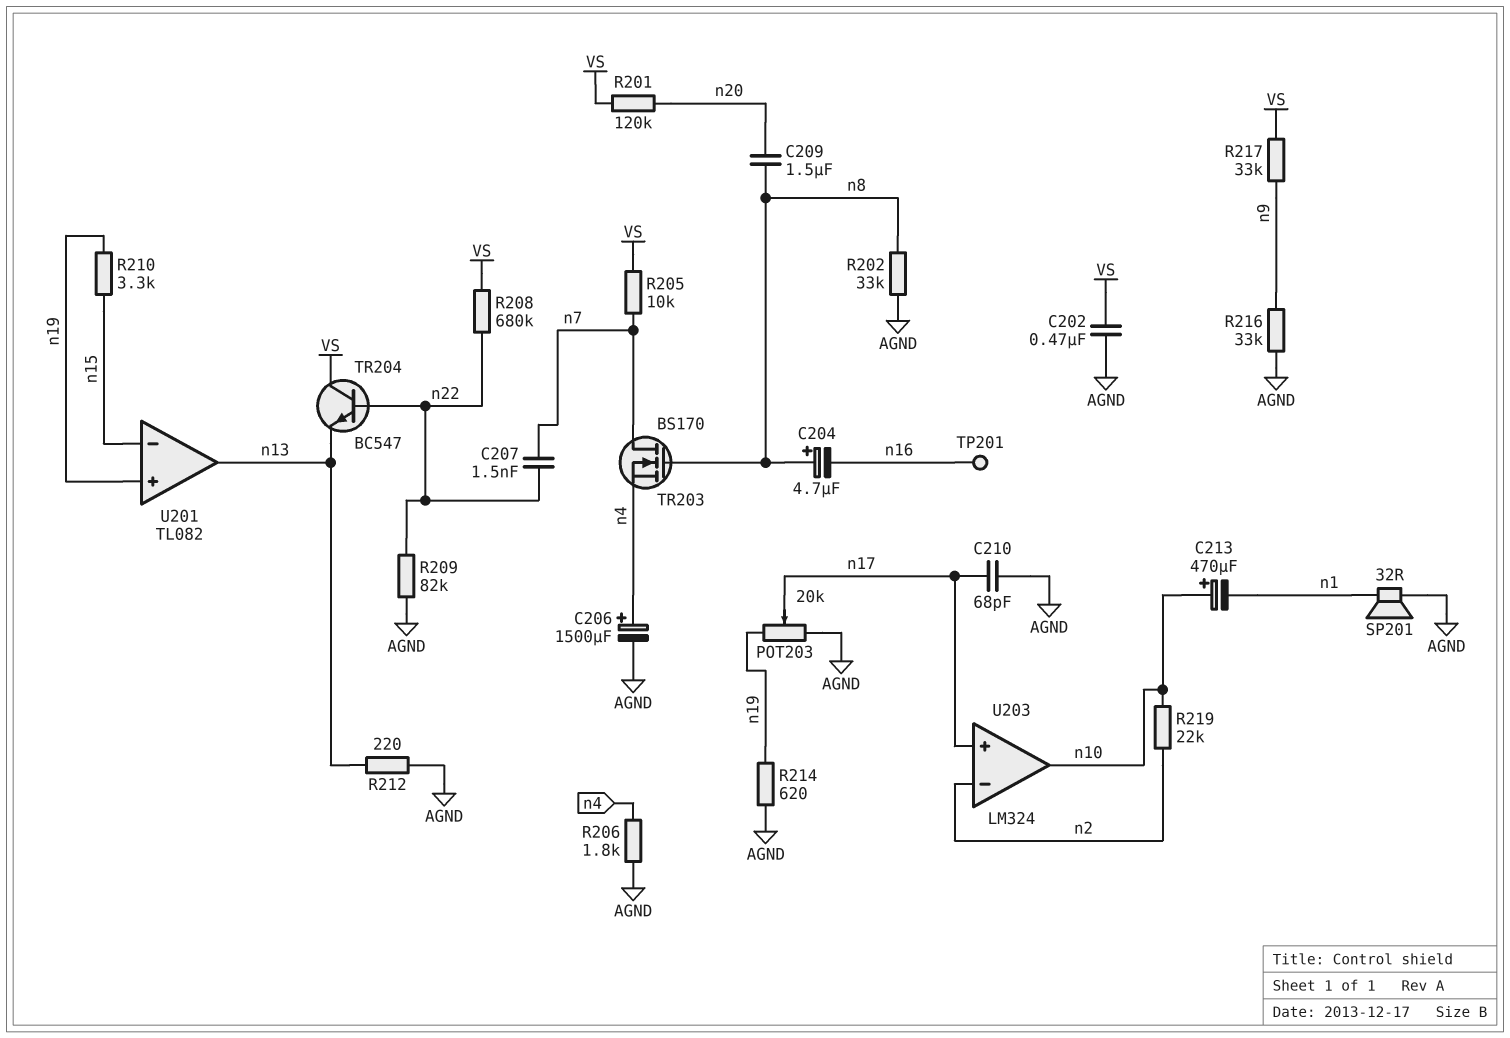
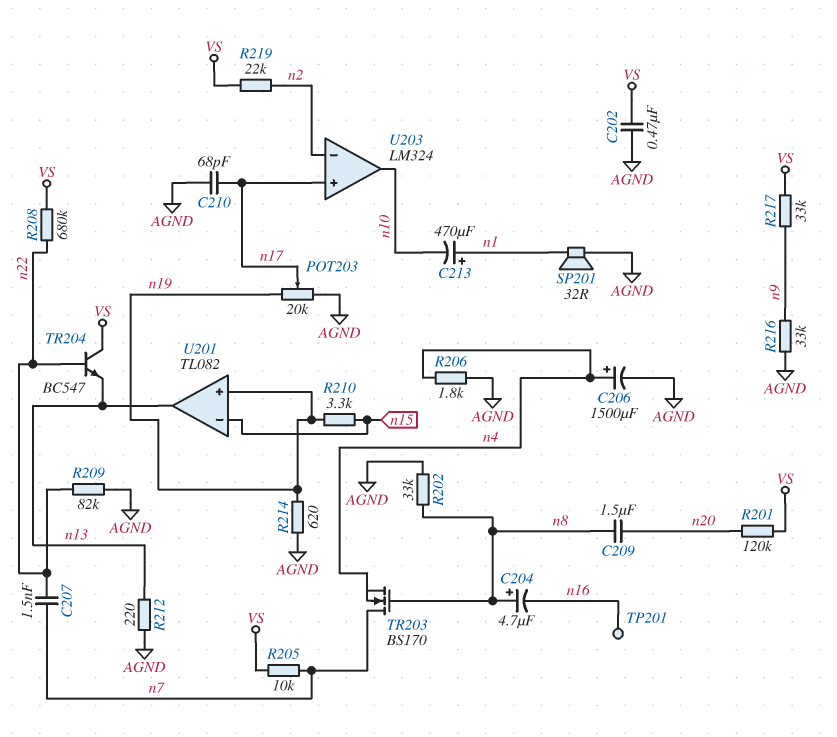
C213: 470uF (plus n10, minus n1) -> 470uF (plus n1, minus n10)
R219: 22k (n2, n10) -> 22k (VS, n2)

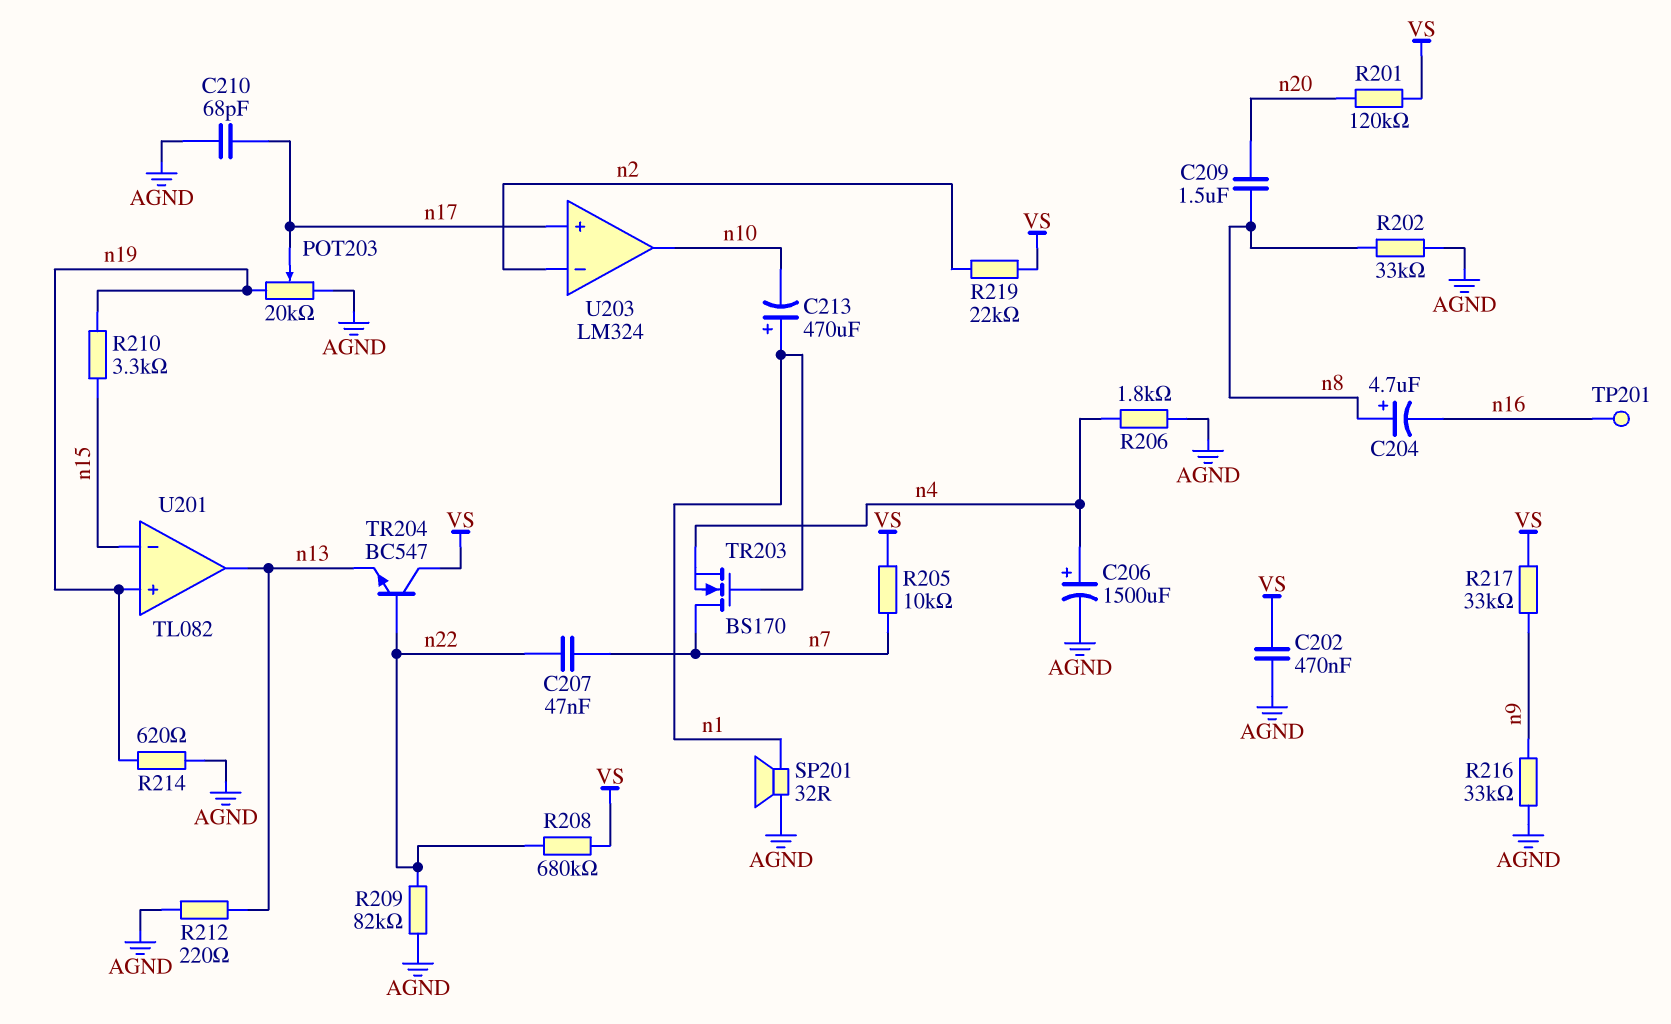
C207: 1.5nF (n7, n22) -> 47nF (n7, n22)
TR203: NMOS BS170 (G n8, D n7, S n4) -> NMOS BS170 (G n1, D n7, S n4)

